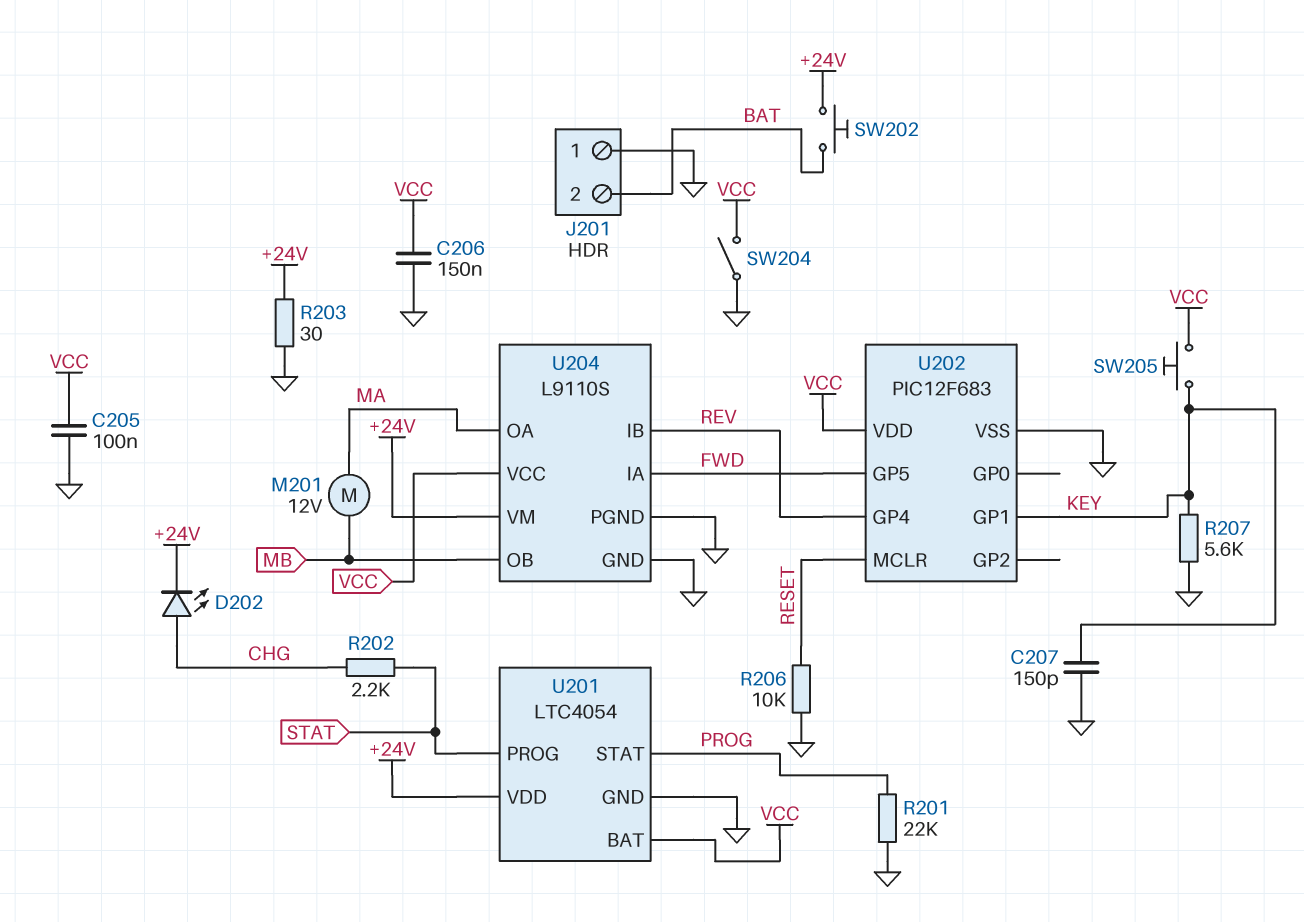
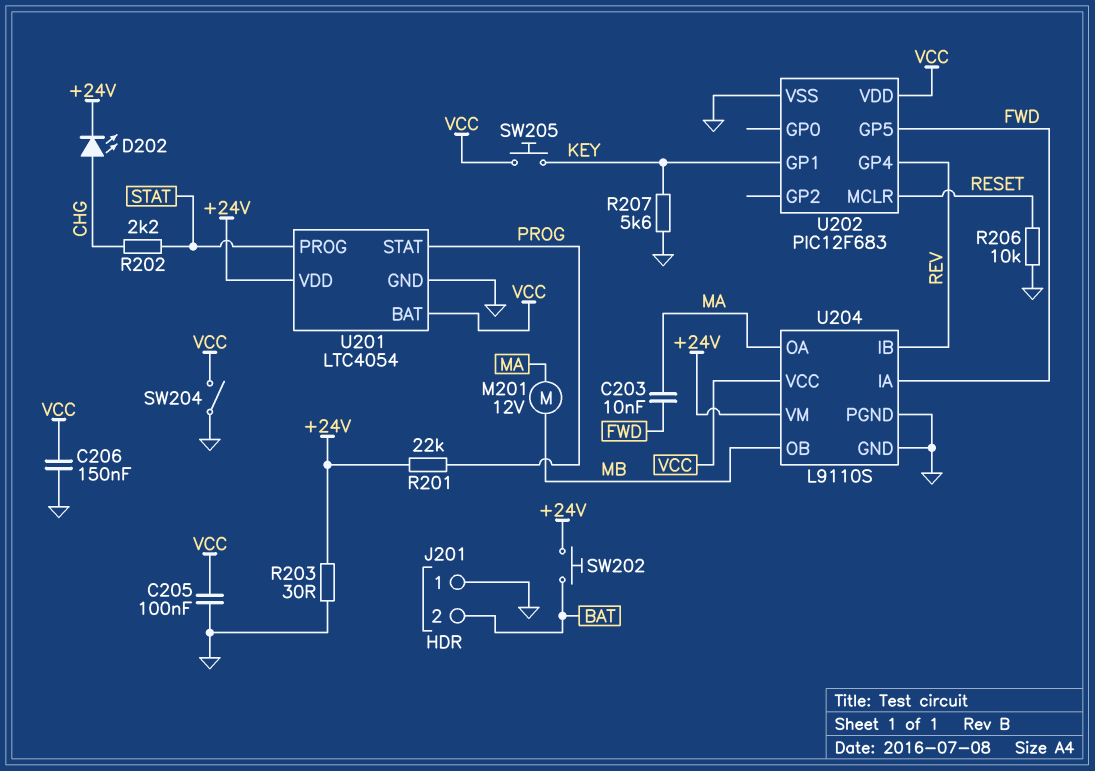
C203: none -> 10nF (FWD, MA)
C207: 150pF (GND, KEY) -> none
R201: 22k (GND, PROG) -> 22k (+24V, PROG)

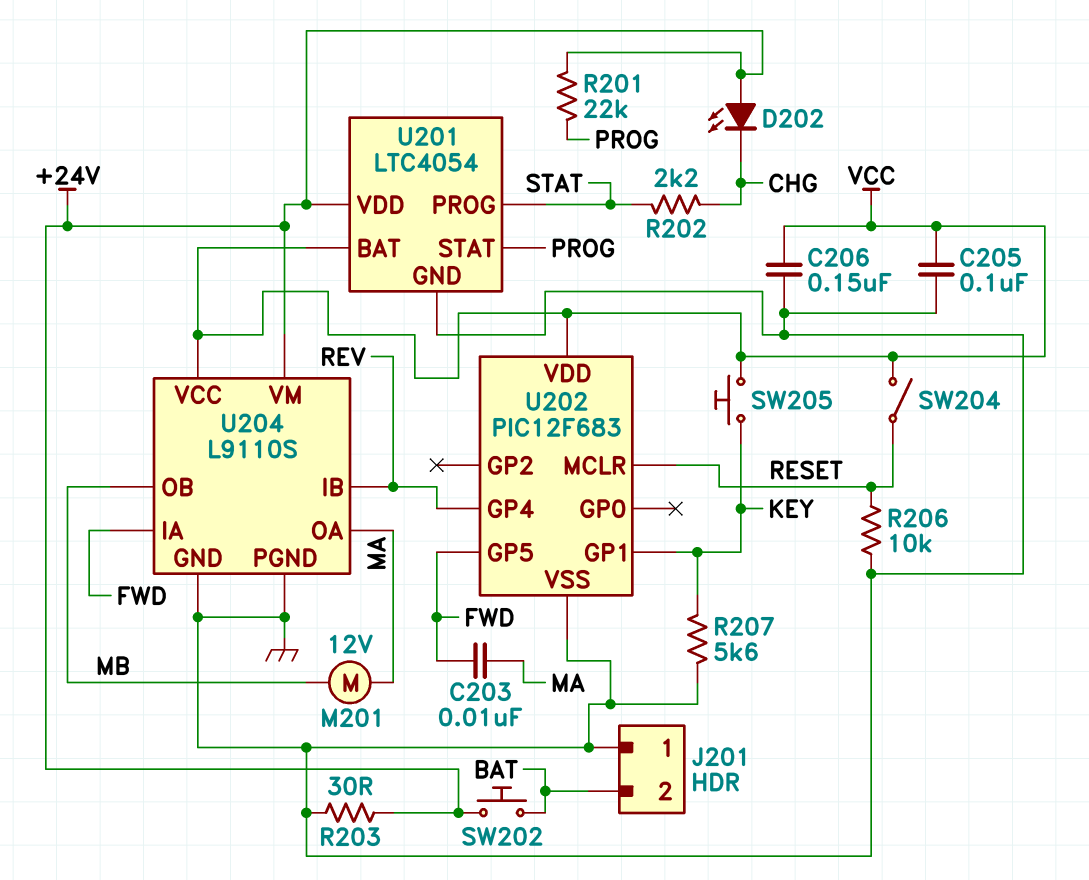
D202: LED (A CHG, K +24V) -> LED (A +24V, K CHG)
SW204: switch (GND, VCC) -> switch (RESET, VCC)

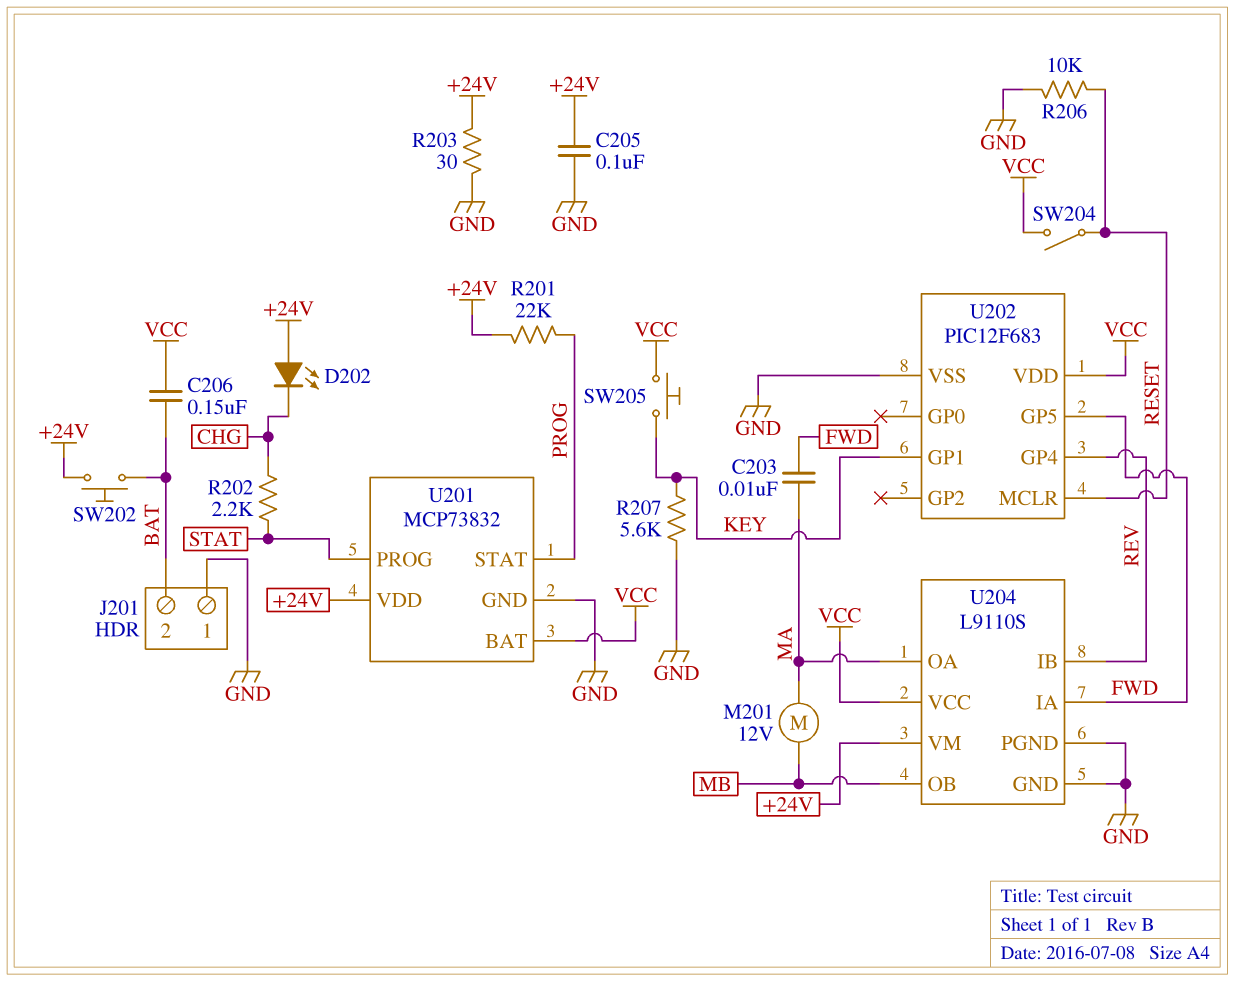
C205: 100nF (GND, VCC) -> 100nF (+24V, GND)
C206: 150nF (GND, VCC) -> 150nF (BAT, VCC)
U201: LTC4054 -> MCP73832

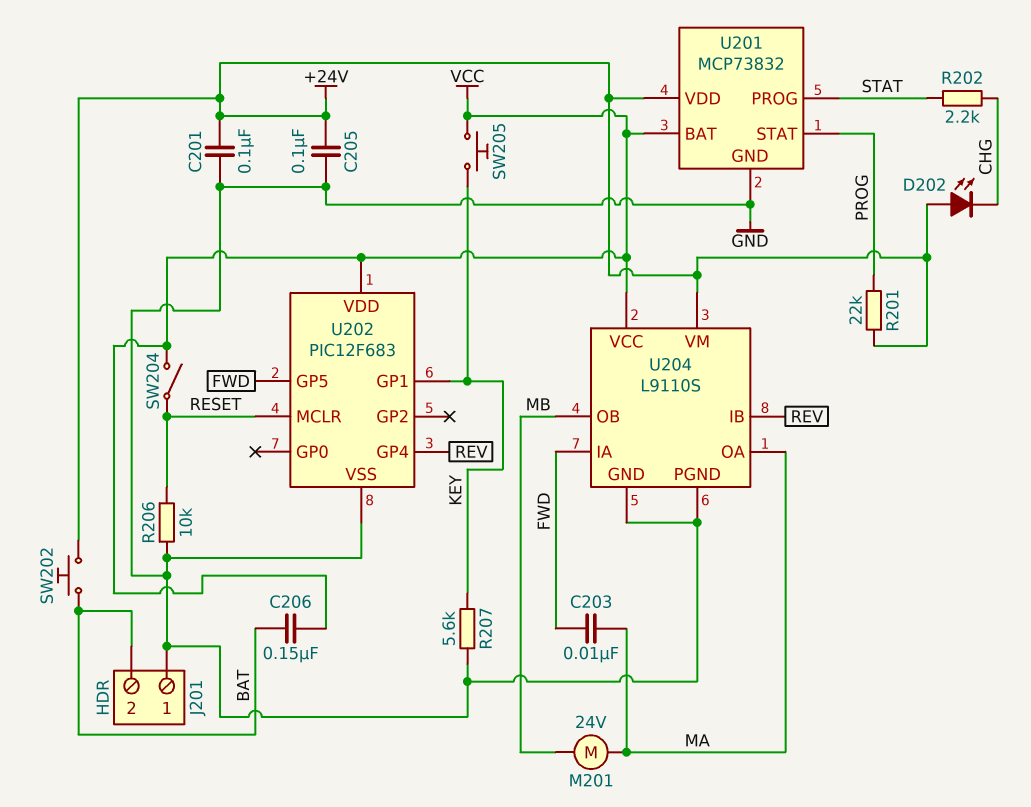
C201: none -> 100nF (+24V, GND)
M201: motor 12V (MA, MB) -> motor 24V (MA, MB)
R203: 30 (+24V, GND) -> none

